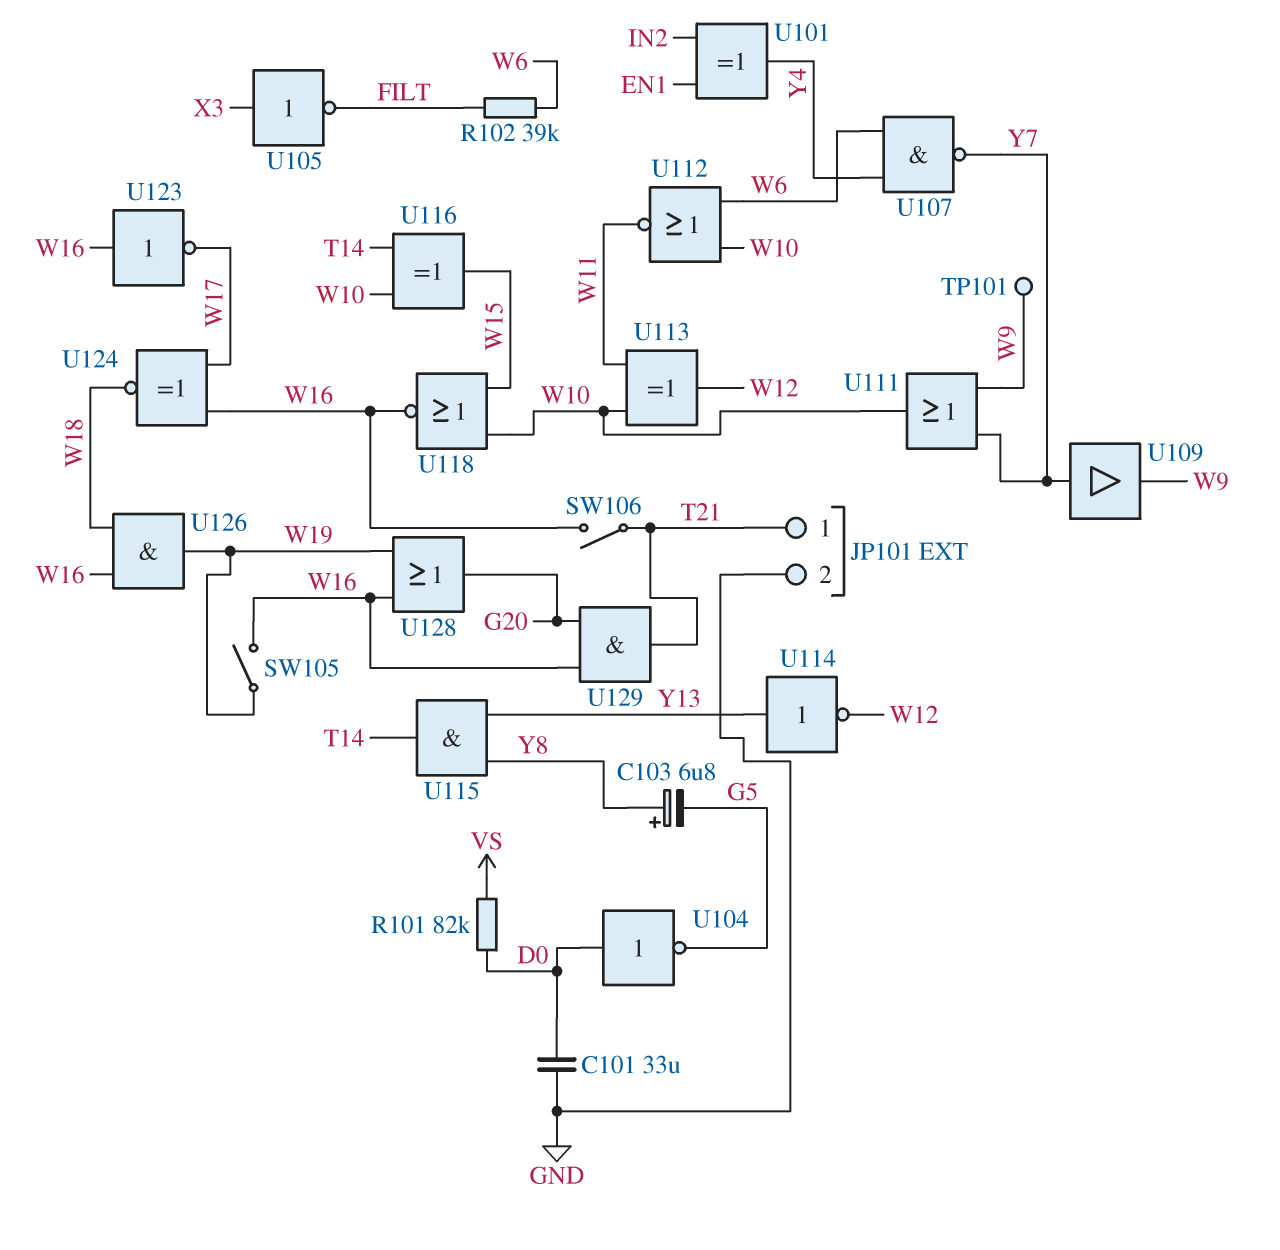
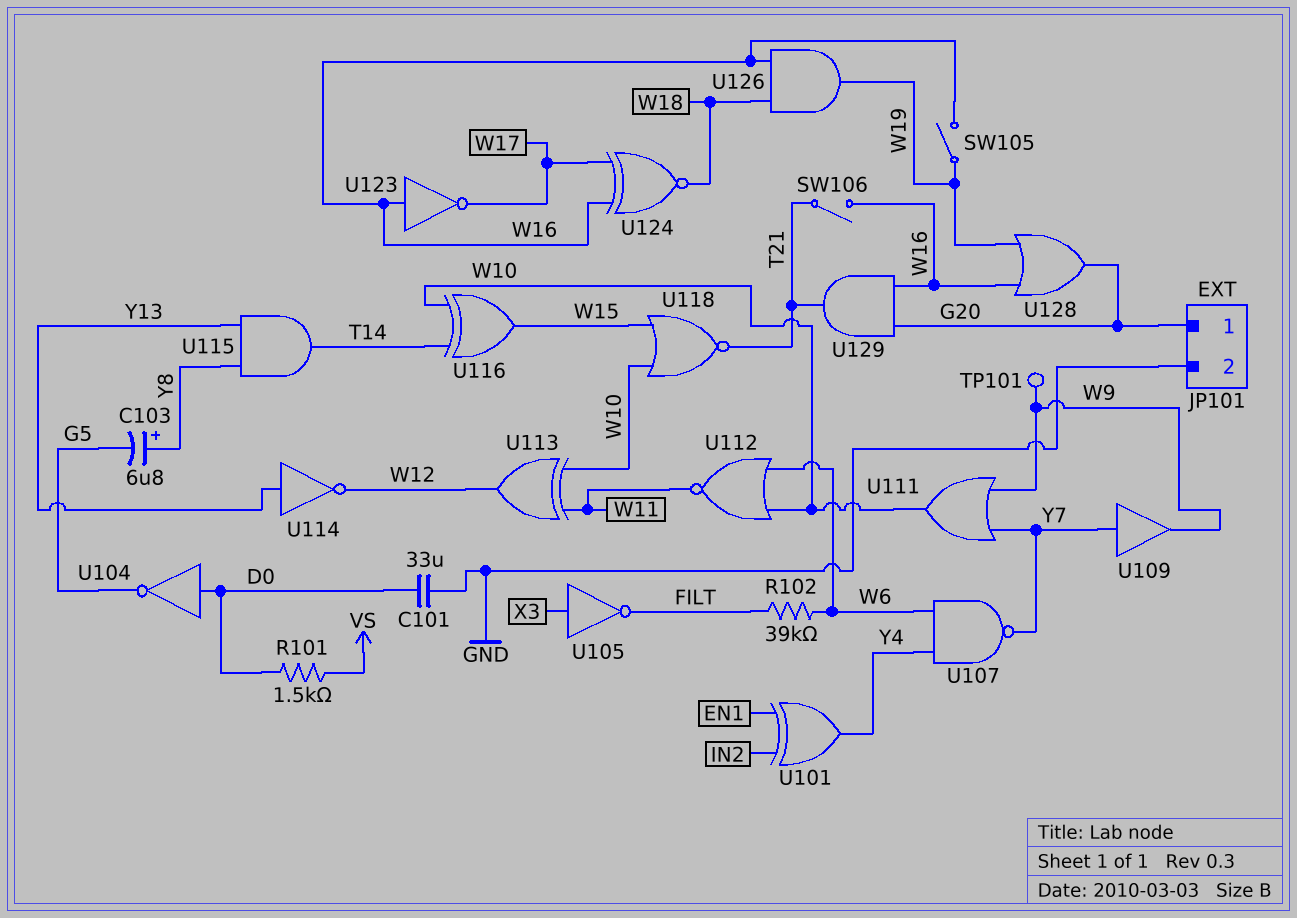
JP101 pin 1: T21 -> G20
R101: 82k (D0, VS) -> 1.5k (D0, VS)
U118: NOR (in W10, in W15, out W16) -> NOR (in W10, in W15, out T21)

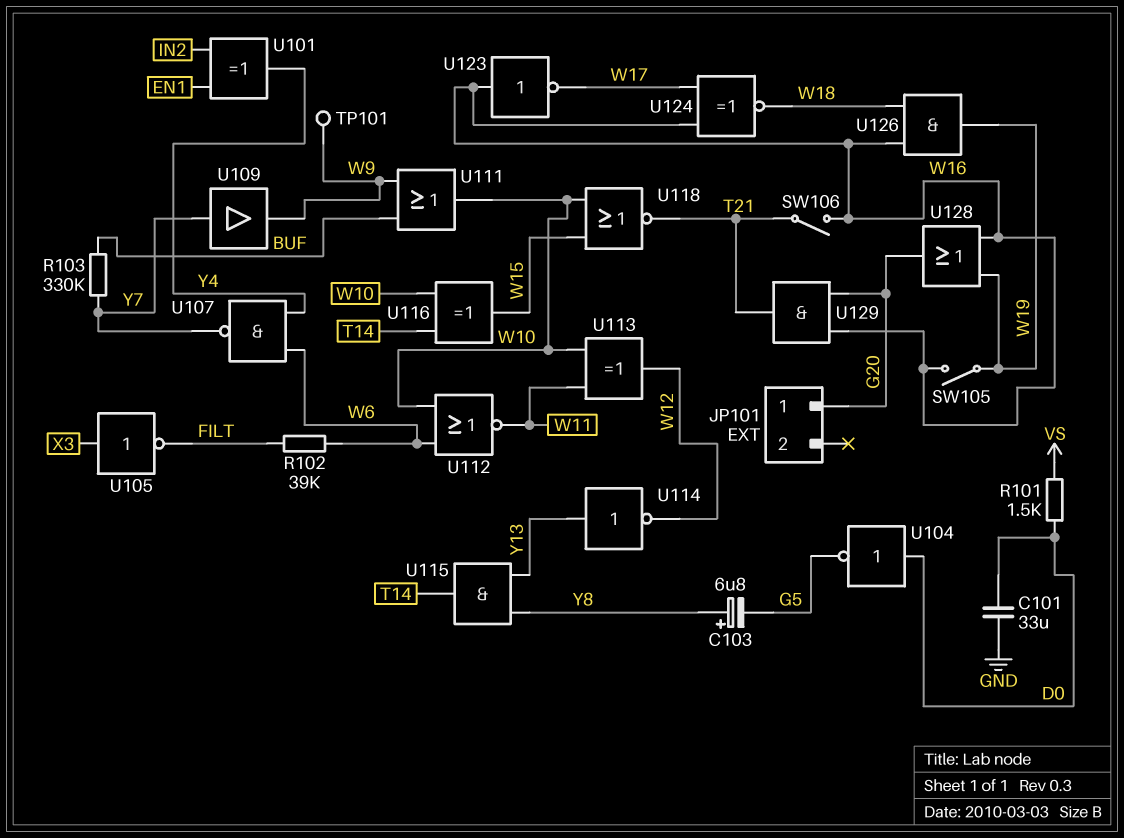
JP101 pin 2: GND -> none
R103: none -> 330k (BUF, Y7)
U111: OR (in W9, in Y7, out W10) -> OR (in BUF, in W9, out W10)

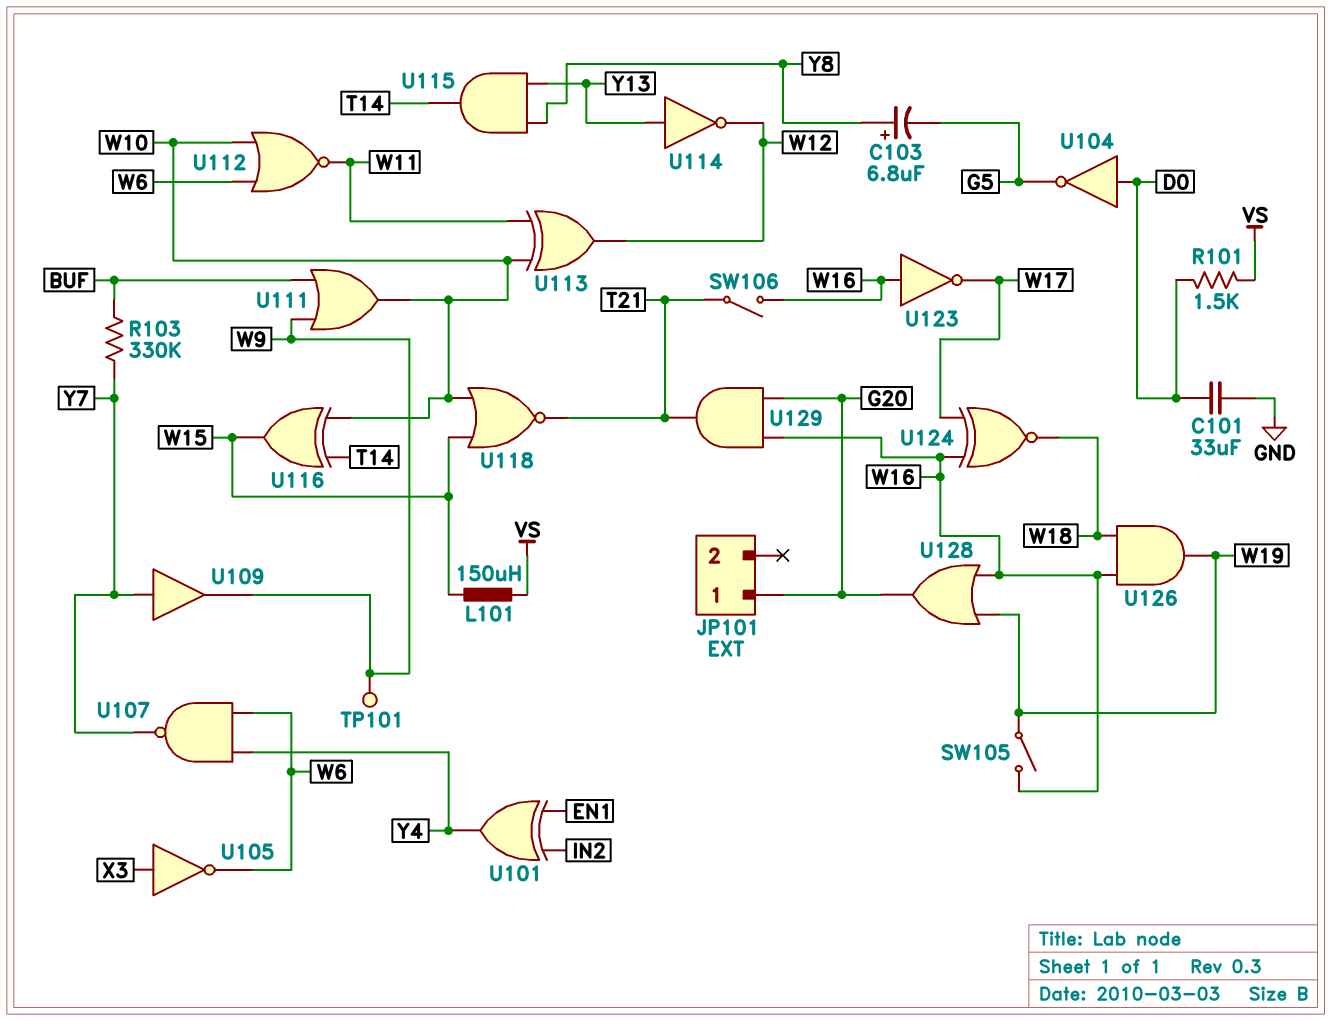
L101: none -> 150uH (VS, W15)
R102: 39k (FILT, W6) -> none
U105: NOT (in X3, out FILT) -> NOT (in X3, out W6)

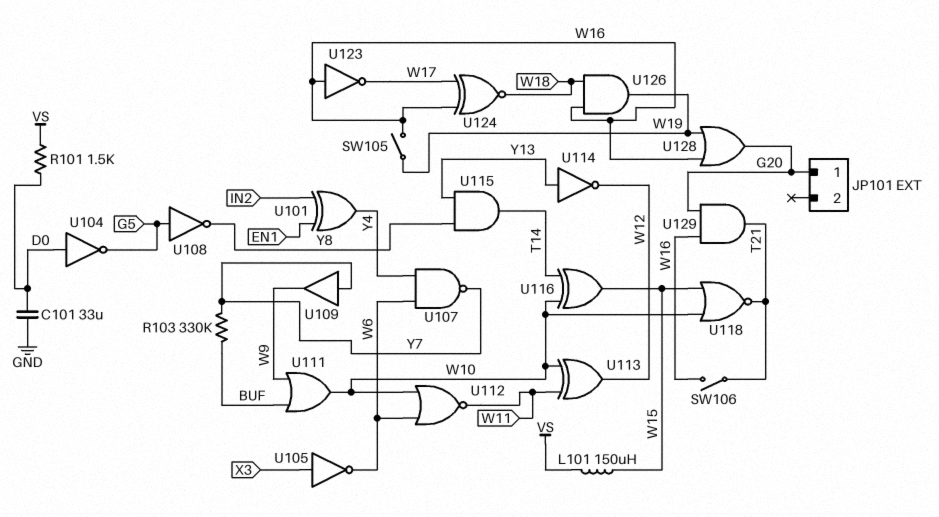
C103: 6.8uF (plus Y8, minus G5) -> none
TP101: test point (W9) -> none
U108: none -> NOT (in G5, out Y8)

